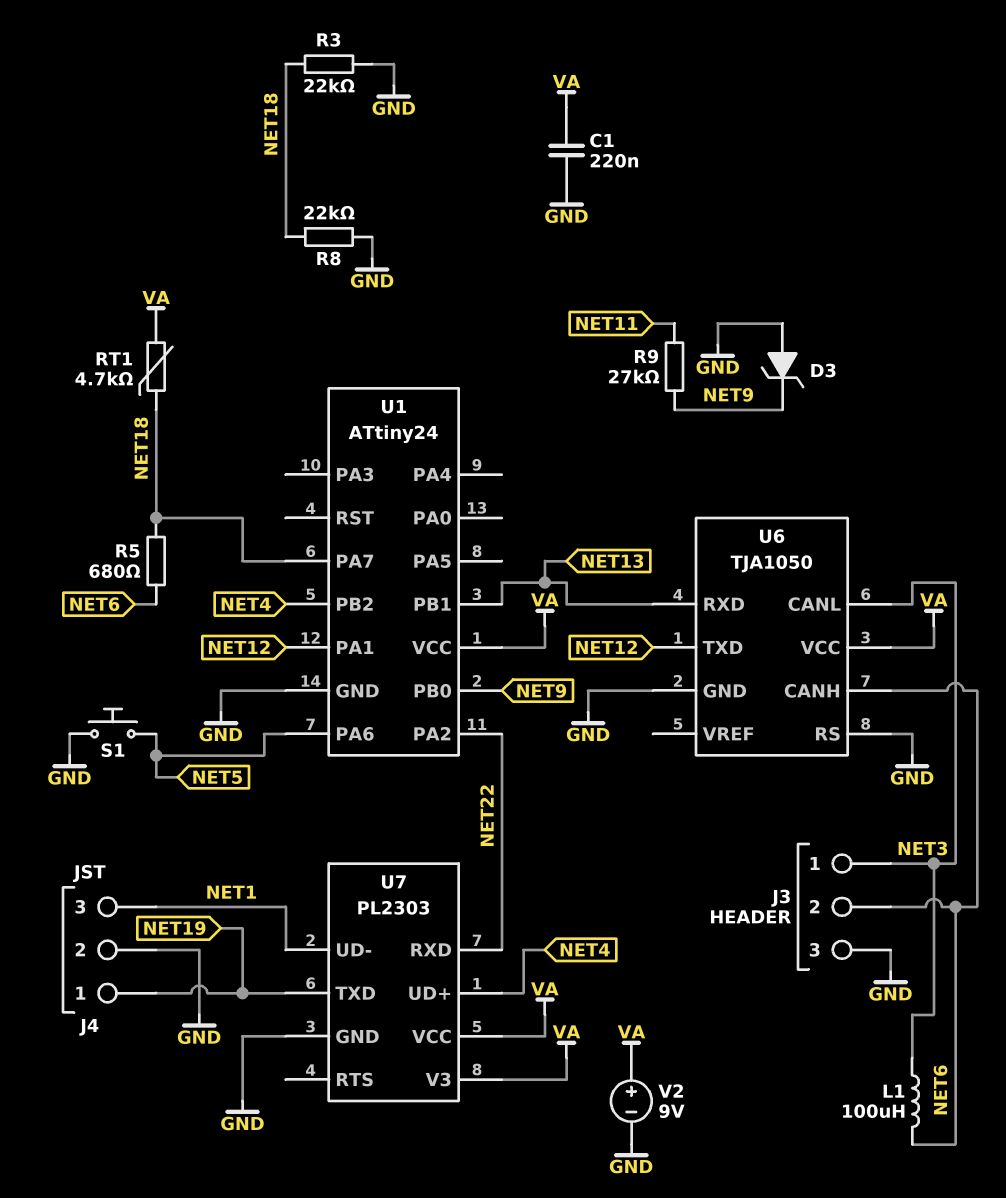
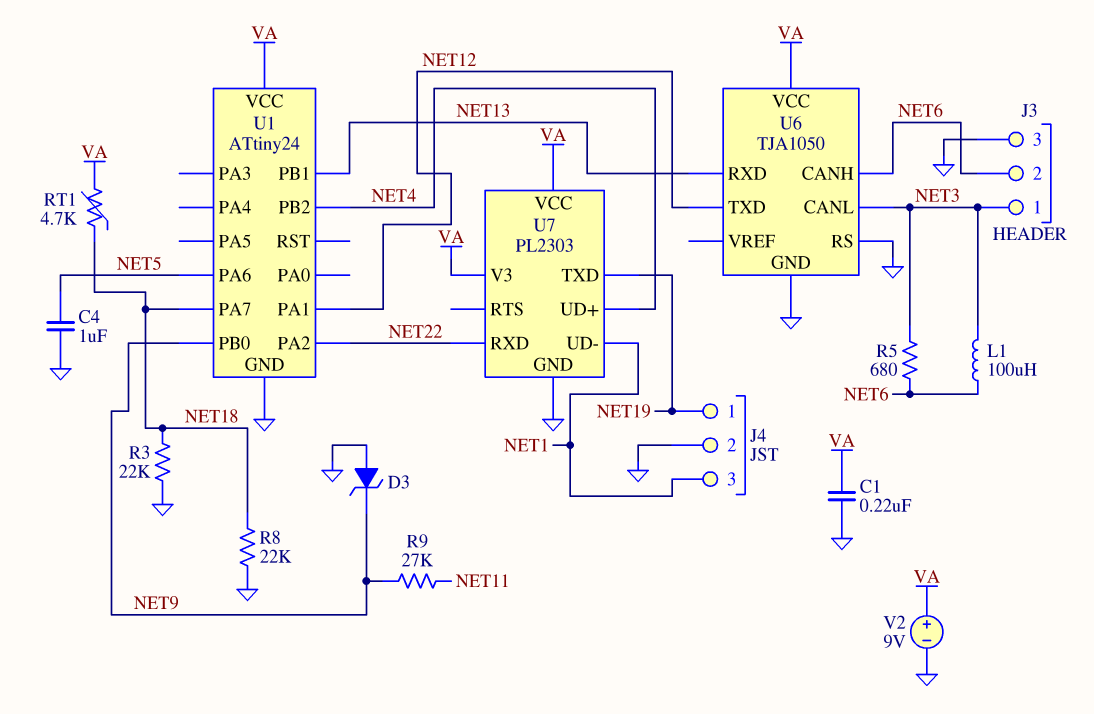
C4: none -> 1uF (GND, NET5)
R5: 680 (NET6, NET18) -> 680 (NET3, NET6)
S1: button (GND, NET5) -> none

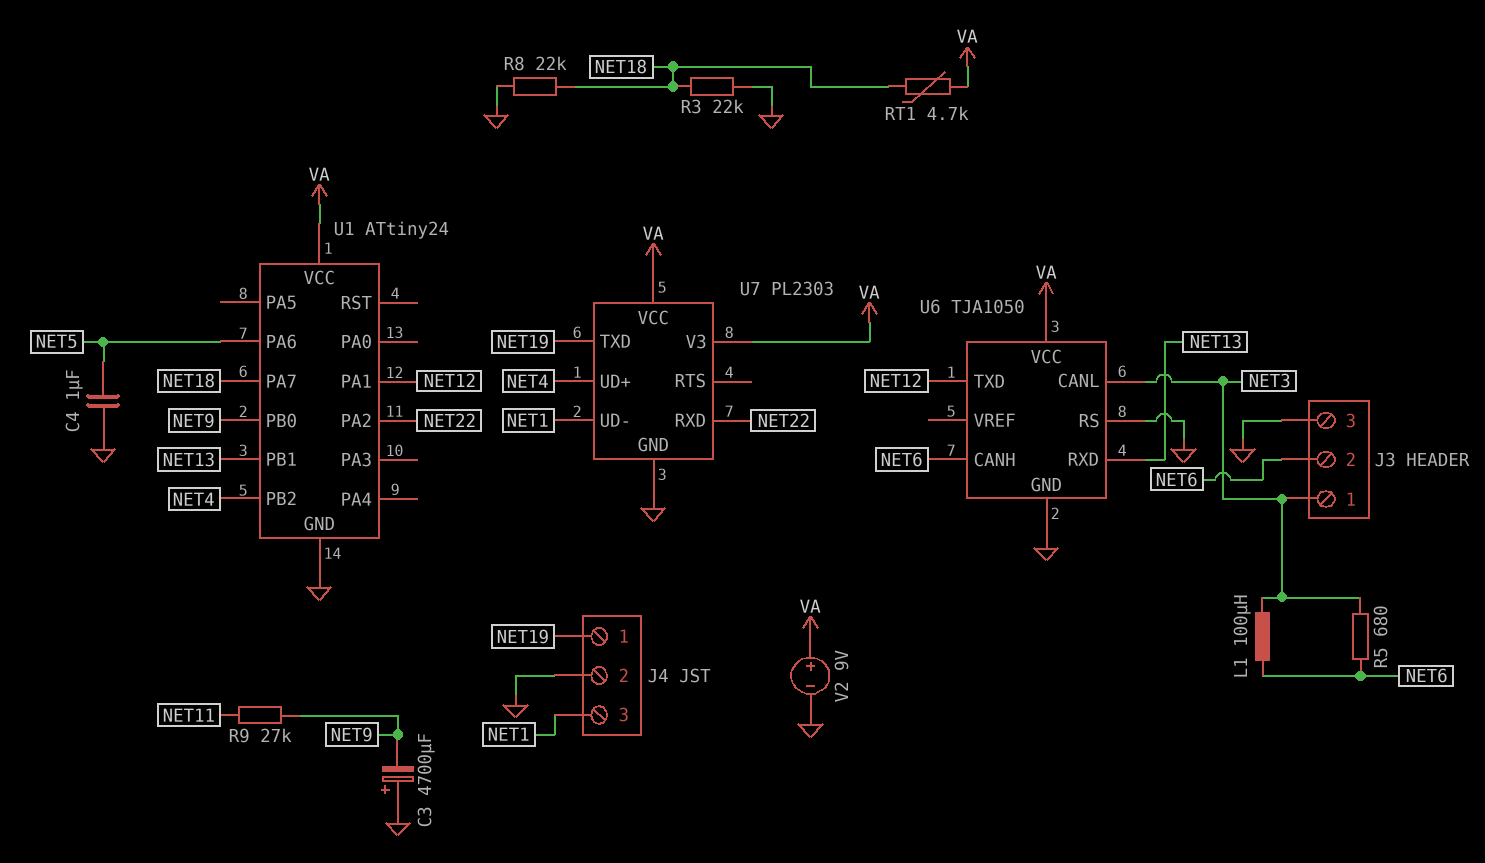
C1: 220nF (GND, VA) -> none
C3: none -> 4700uF (plus GND, minus NET9)
D3: zener (A GND, K NET9) -> none

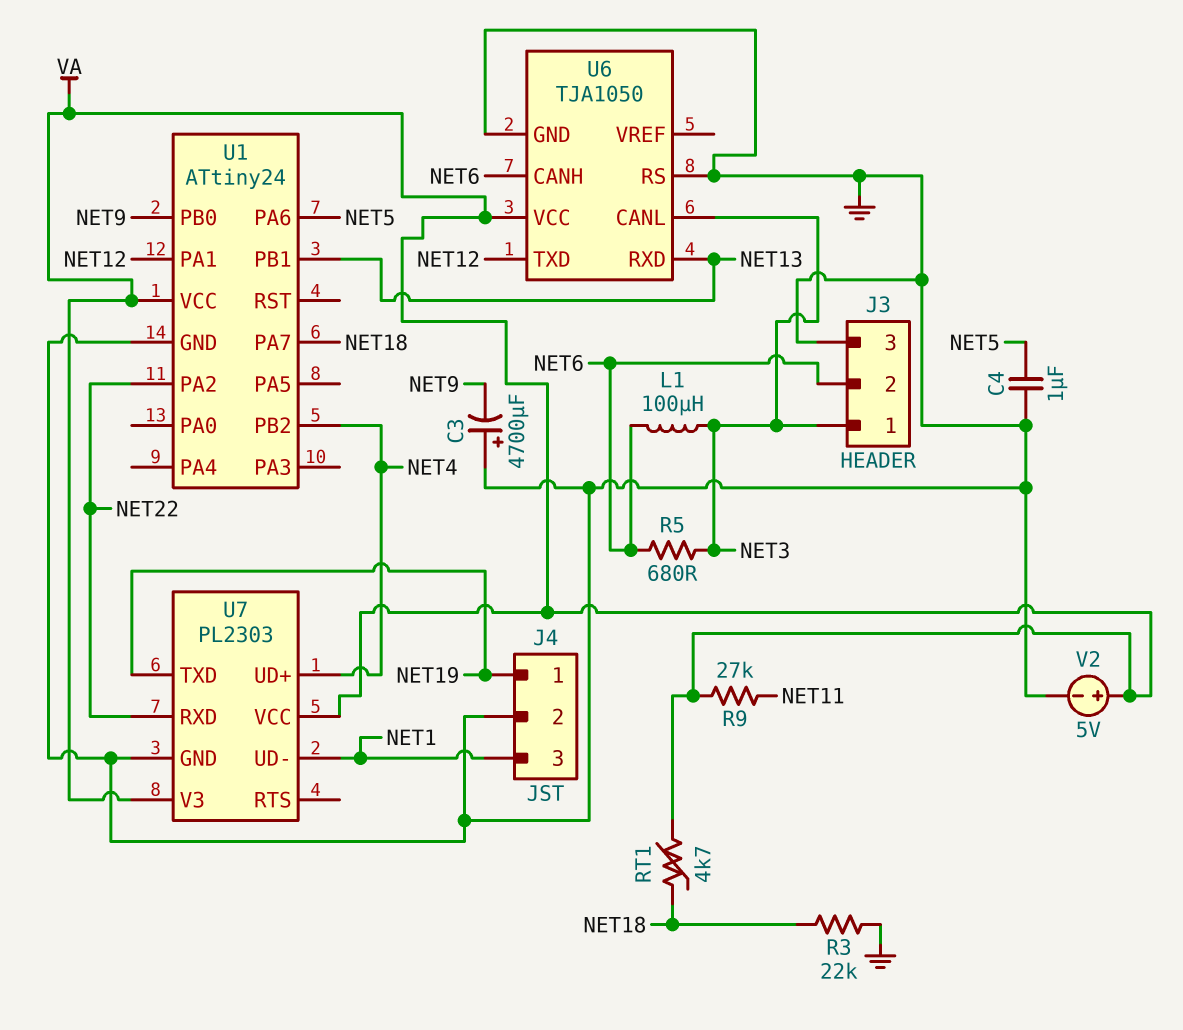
R8: 22k (GND, NET18) -> none
R9: 27k (NET9, NET11) -> 27k (NET11, VA)
V2: 9V (plus VA, minus GND) -> 5V (plus VA, minus GND)

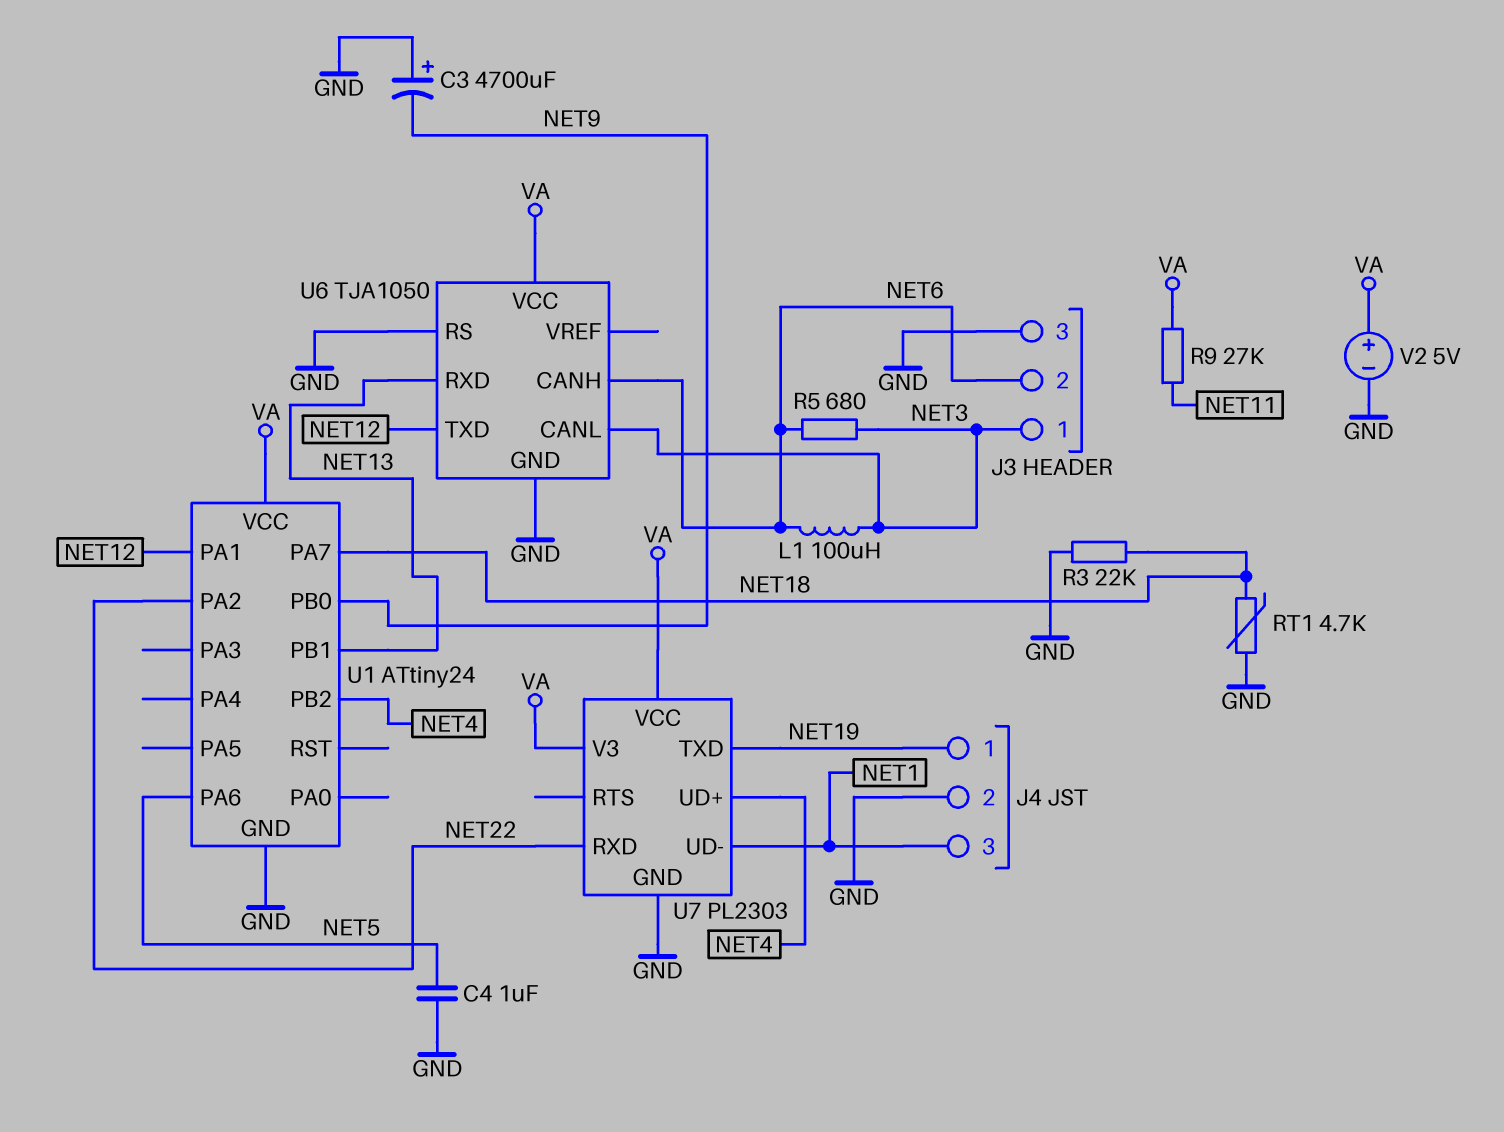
RT1: 4.7k (NET18, VA) -> 4.7k (GND, NET18)

